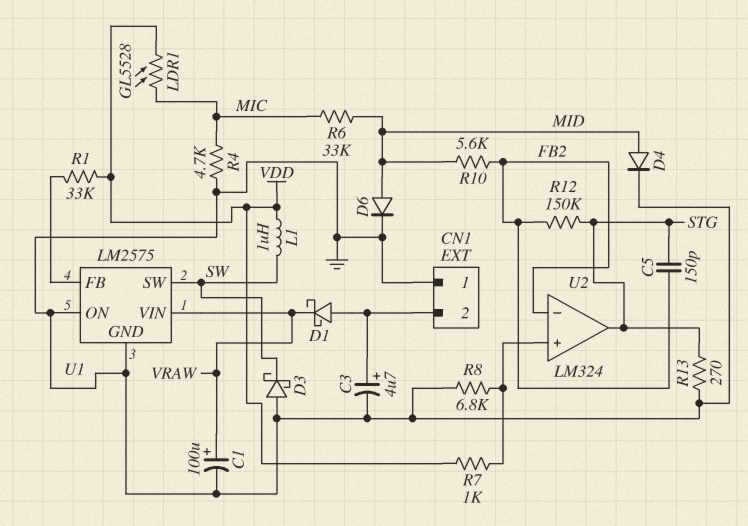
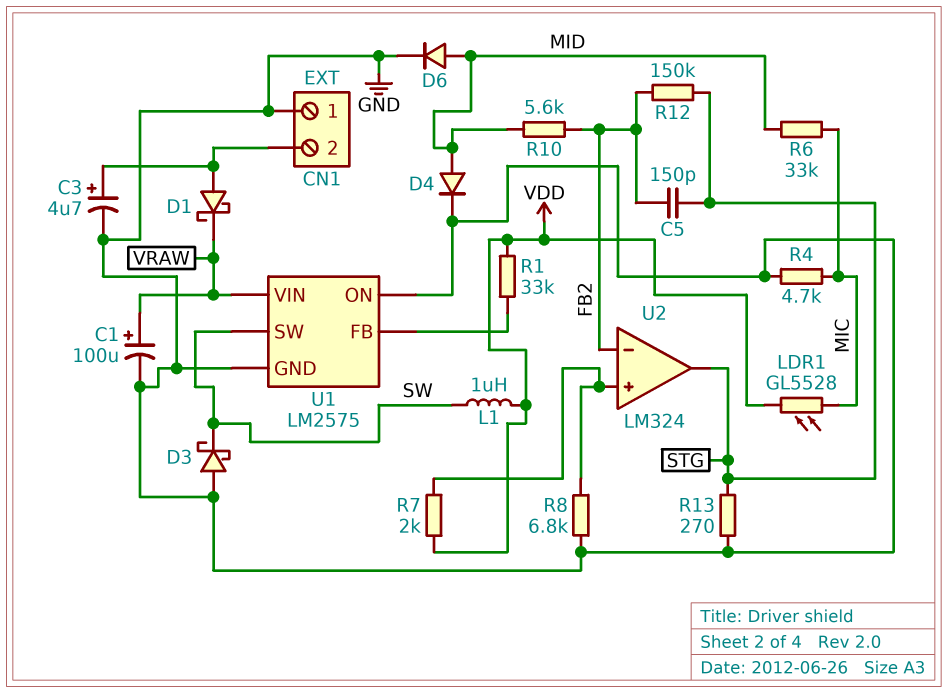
R7: 1k (U2/in+, VDD) -> 2k (U2/in+, VDD)

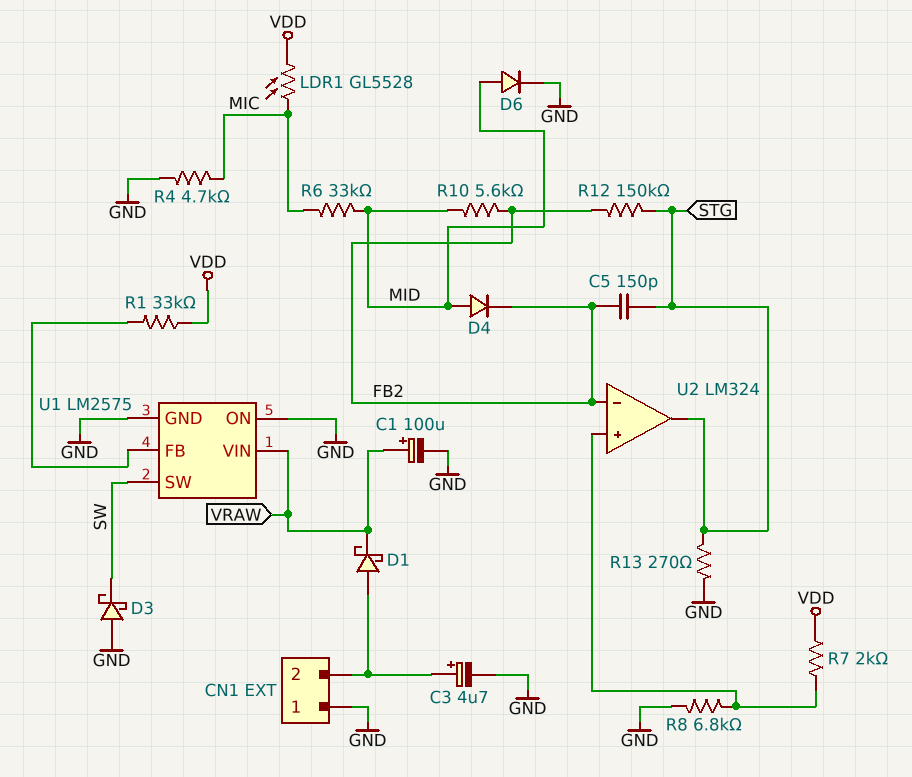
D4: diode (A MID, K GND) -> diode (A MID, K FB2)
L1: 1uH (SW, VDD) -> none

